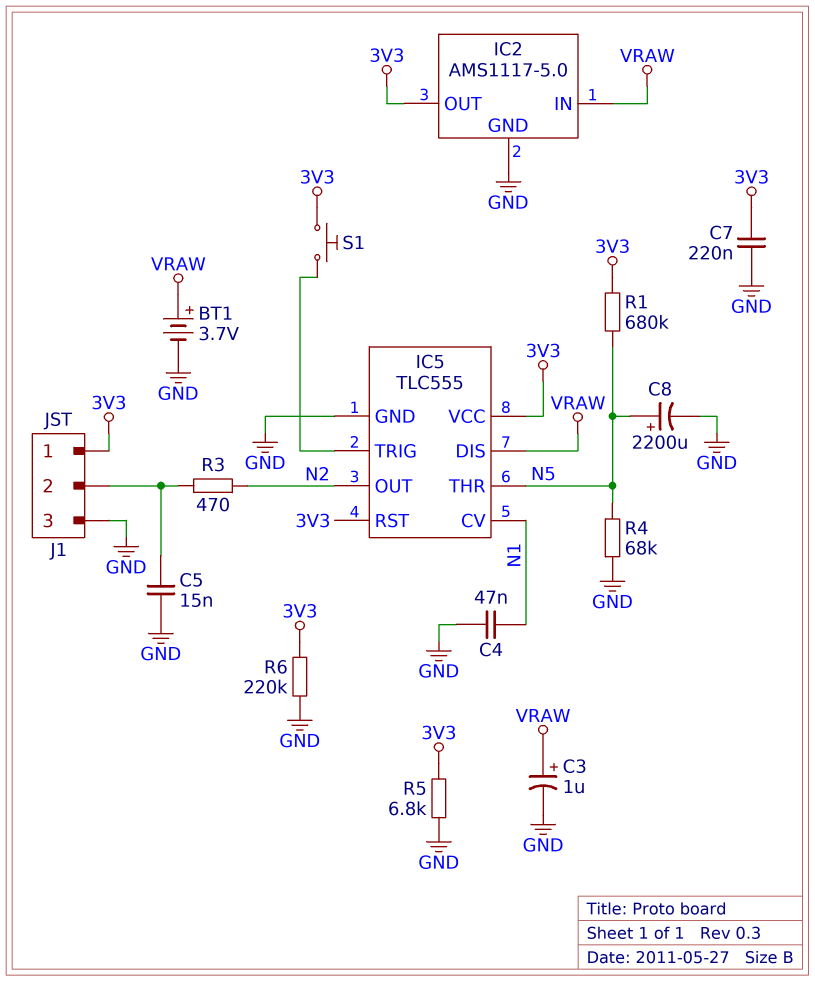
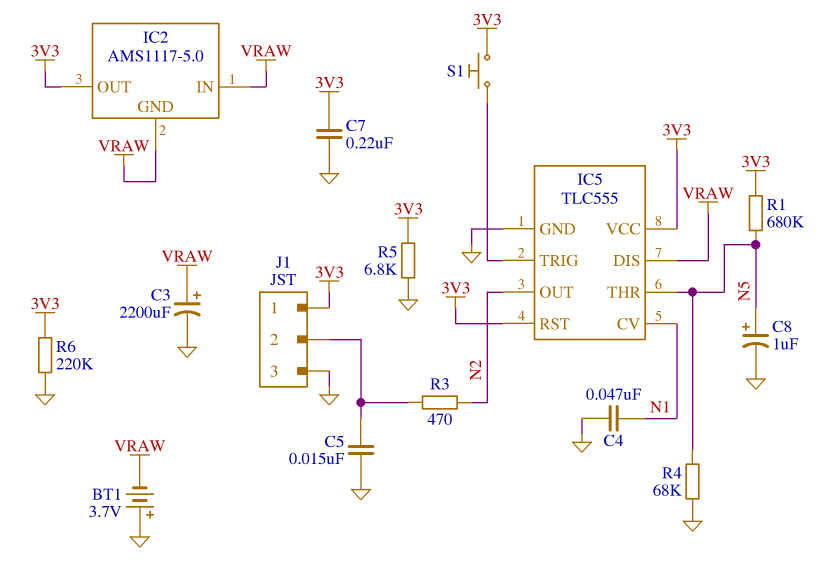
BT1: 3.7V (plus VRAW, minus GND) -> 3.7V (plus GND, minus VRAW)
C3: 1uF (plus VRAW, minus GND) -> 2200uF (plus VRAW, minus GND)
C8: 2200uF (plus N5, minus GND) -> 1uF (plus N5, minus GND)
IC2 pin GND: GND -> VRAW

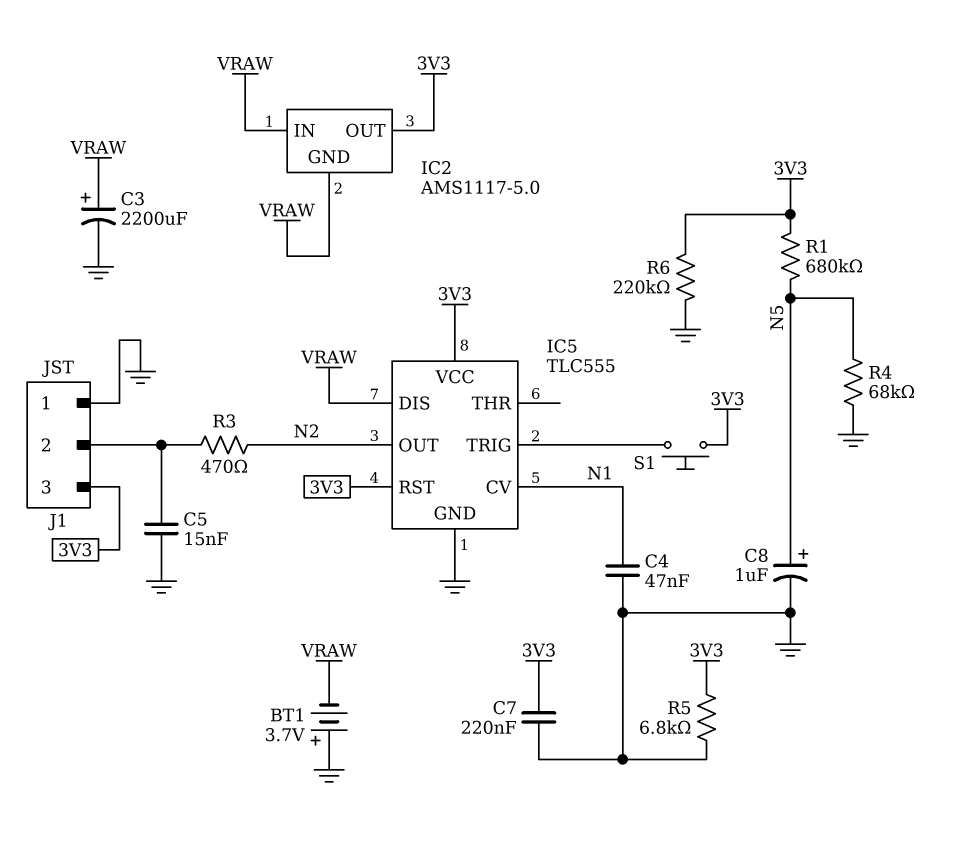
IC5 pin THR: N5 -> none
J1 pin 1: 3V3 -> GND
J1 pin 3: GND -> 3V3

